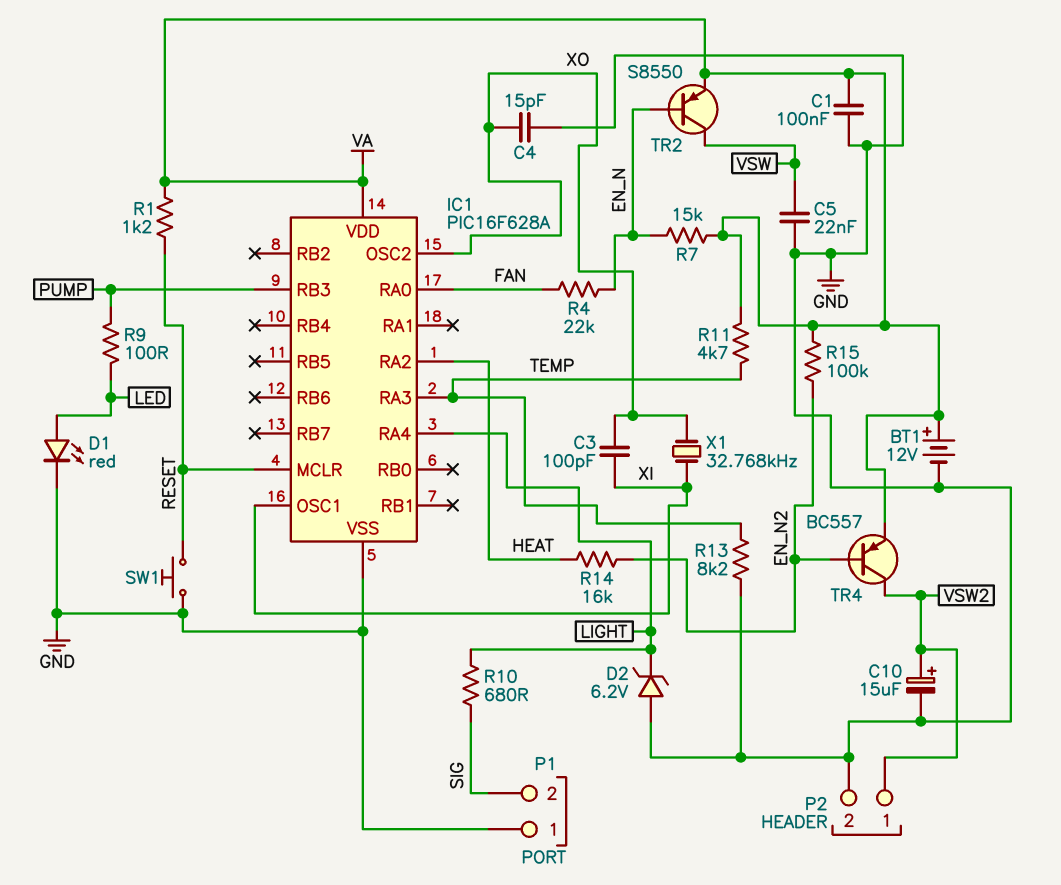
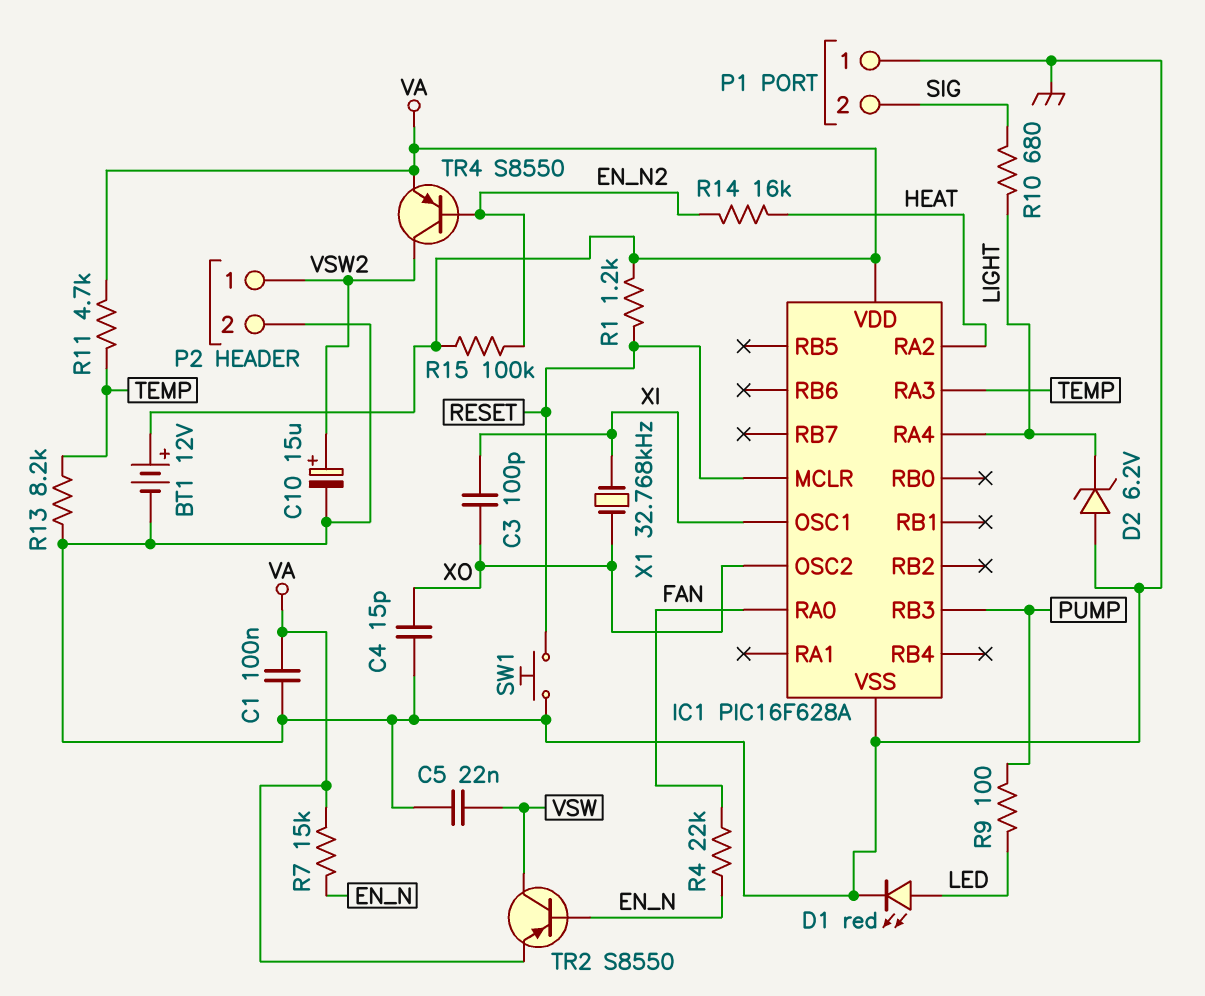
TR4: PNP BC557 (B EN_N2, C VSW2, E VA) -> PNP S8550 (B EN_N2, C VSW2, E VA)

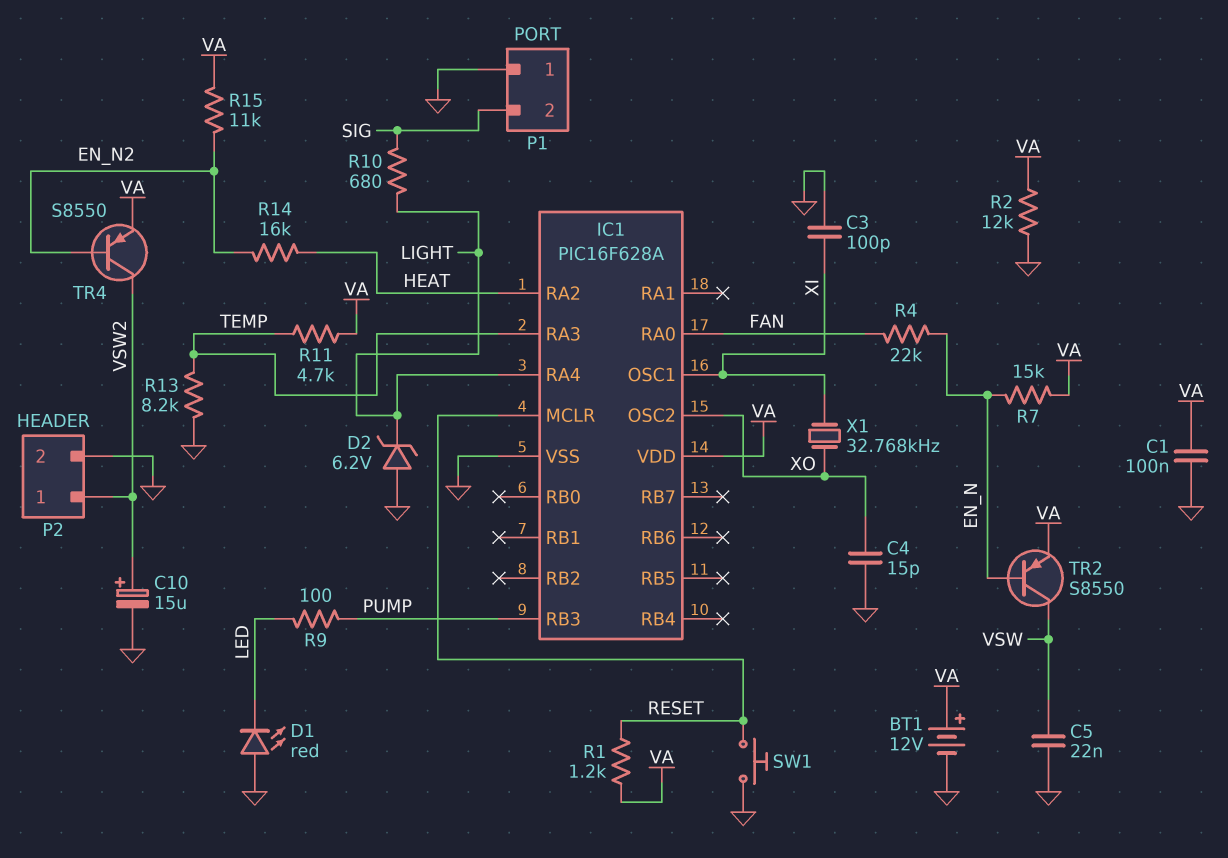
C3: 100pF (XI, XO) -> 100pF (GND, XI)
D1: LED red (A LED, K GND) -> LED red (A GND, K LED)
R2: none -> 12k (GND, VA)
R15: 100k (EN_N2, VA) -> 11k (EN_N2, VA)

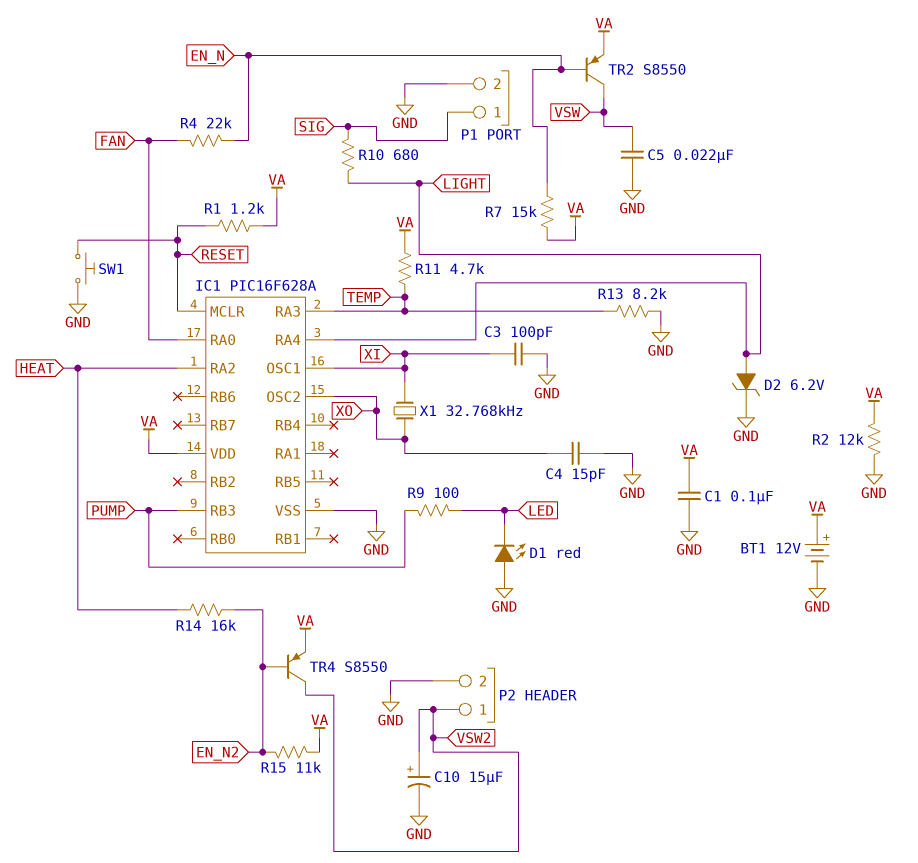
D2: zener 6.2V (A GND, K LIGHT) -> zener 6.2V (A LIGHT, K GND)
P1 pin 1: GND -> SIG
P1 pin 2: SIG -> GND

